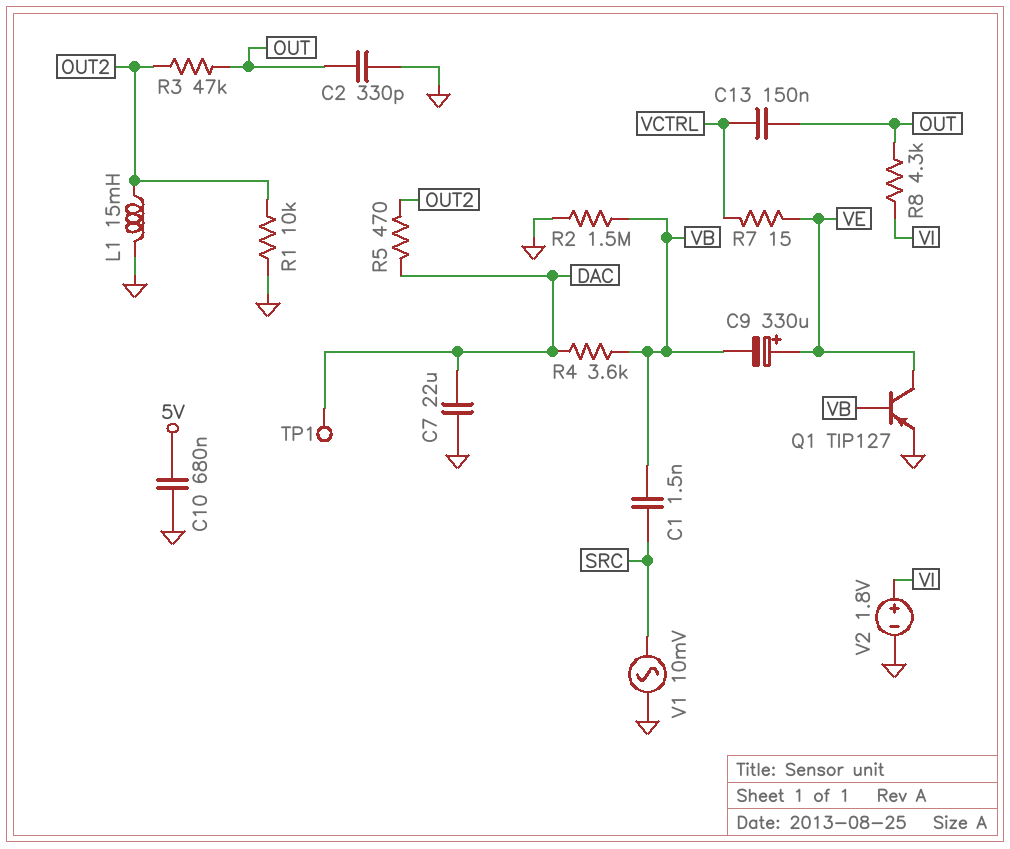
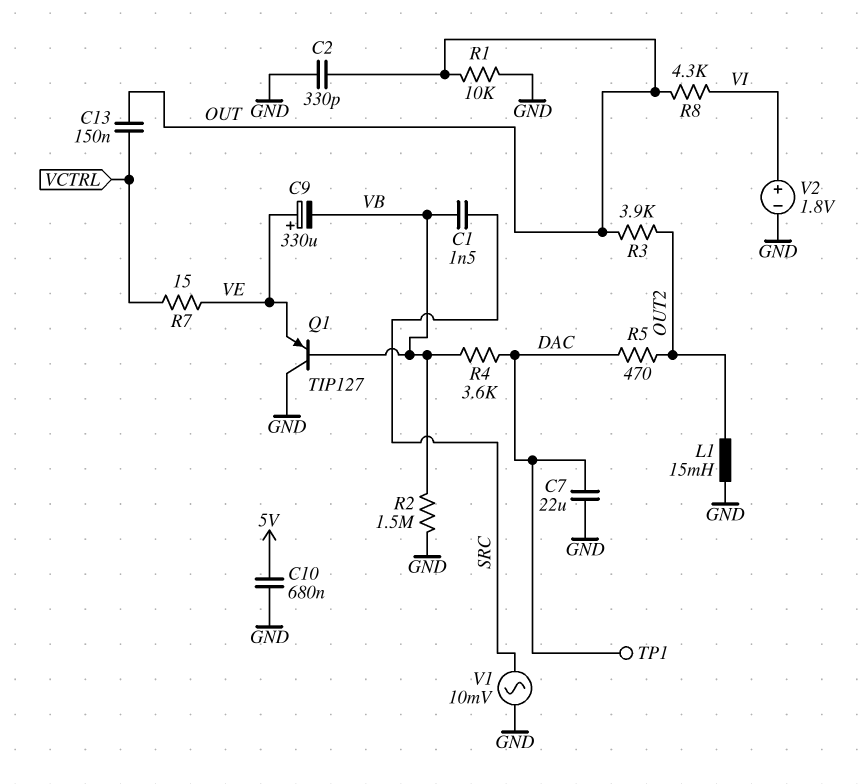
Q1: PNP TIP127 (B VB, C VE, E GND) -> PNP TIP127 (B VB, C GND, E VE)
R1: 10k (GND, OUT2) -> 10k (GND, OUT)
R3: 47k (OUT, OUT2) -> 3.9k (OUT, OUT2)

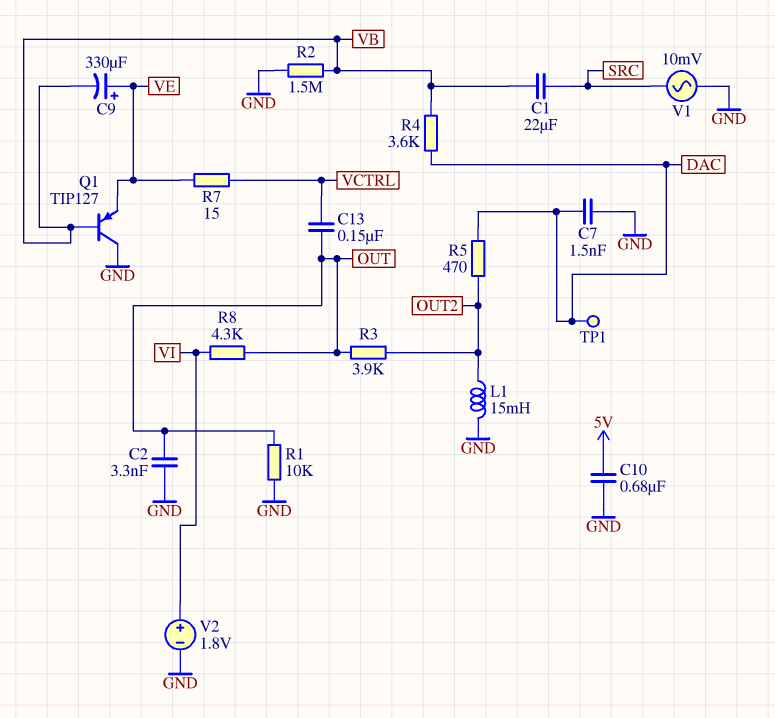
C1: 1.5nF (SRC, VB) -> 22uF (SRC, VB)
C2: 330pF (GND, OUT) -> 3.3nF (GND, OUT)
C7: 22uF (DAC, GND) -> 1.5nF (DAC, GND)

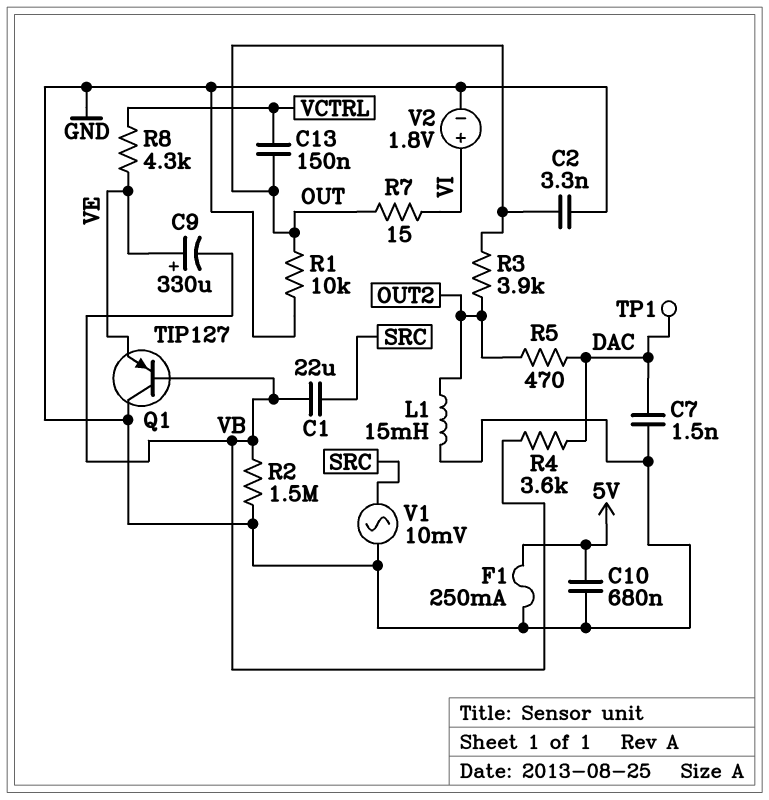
F1: none -> 250mA (5V, GND)
R7: 15 (VCTRL, VE) -> 15 (OUT, VI)
R8: 4.3k (OUT, VI) -> 4.3k (VCTRL, VE)

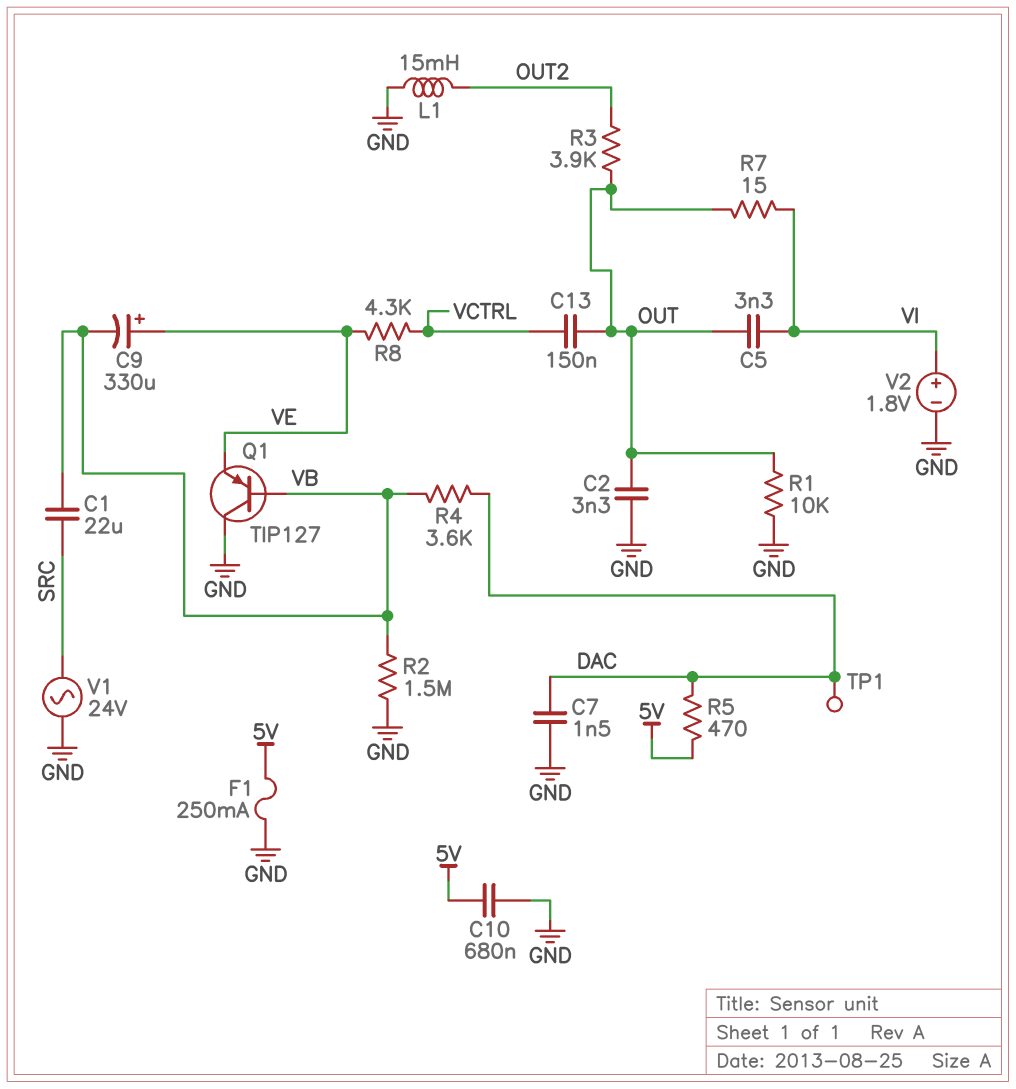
C5: none -> 3.3nF (OUT, VI)
R5: 470 (DAC, OUT2) -> 470 (5V, DAC)
V1: AC 10mV (GND, SRC) -> AC 24V (GND, SRC)

